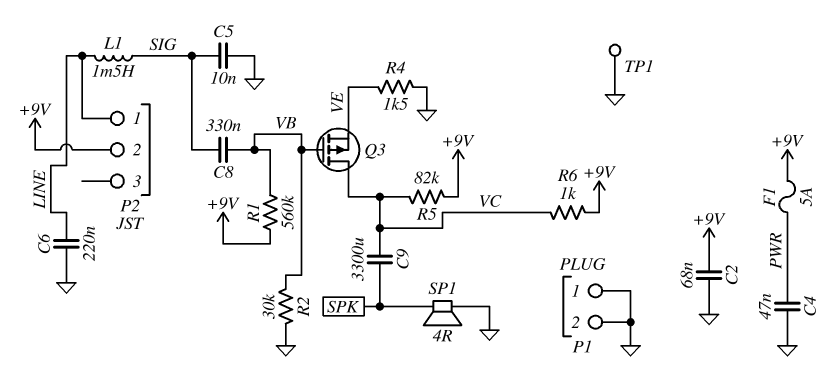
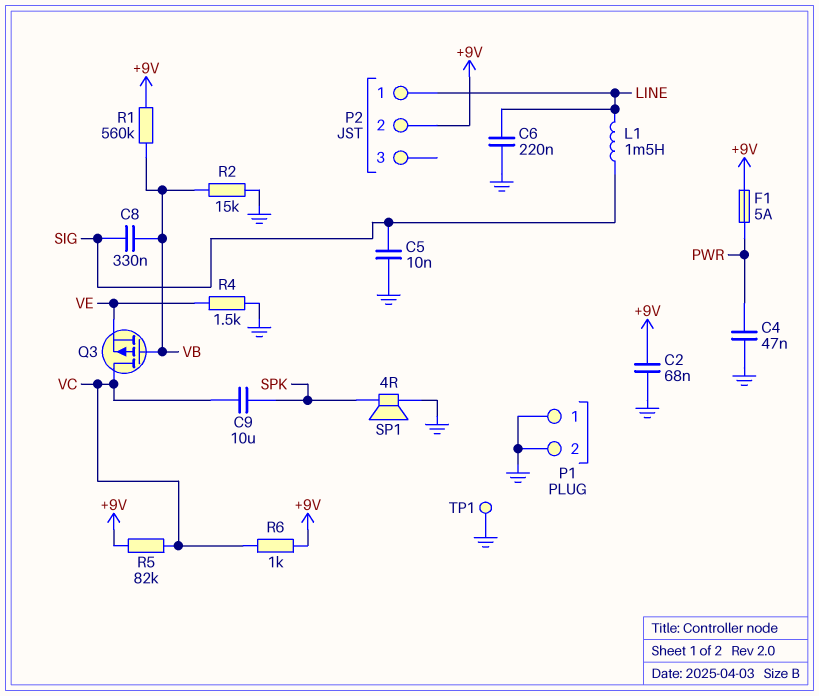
C9: 3300uF (SPK, VC) -> 10uF (SPK, VC)
R2: 30k (GND, VB) -> 15k (GND, VB)

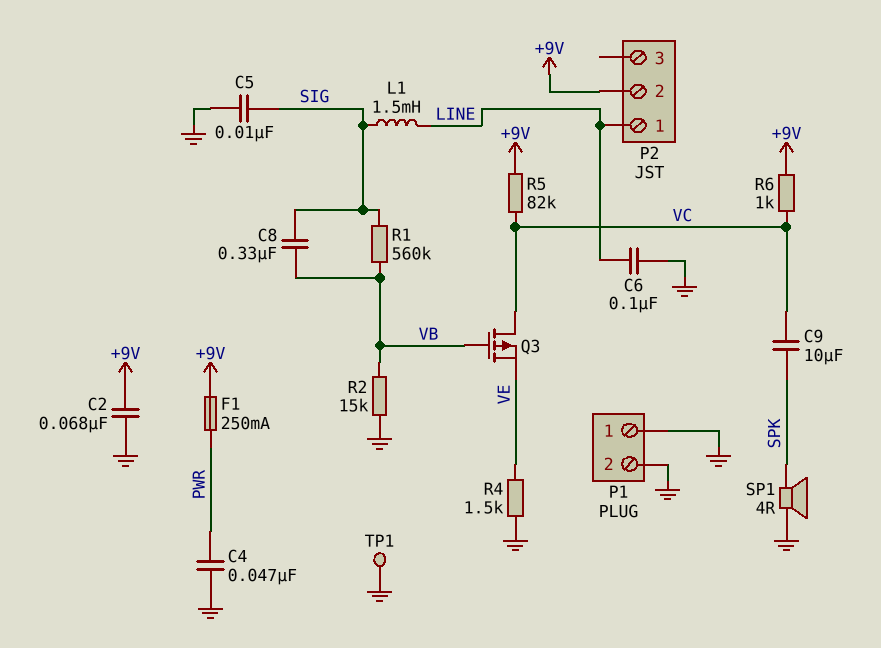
C6: 220nF (GND, LINE) -> 100nF (GND, LINE)
F1: 5A (+9V, PWR) -> 250mA (+9V, PWR)
R1: 560k (+9V, VB) -> 560k (SIG, VB)

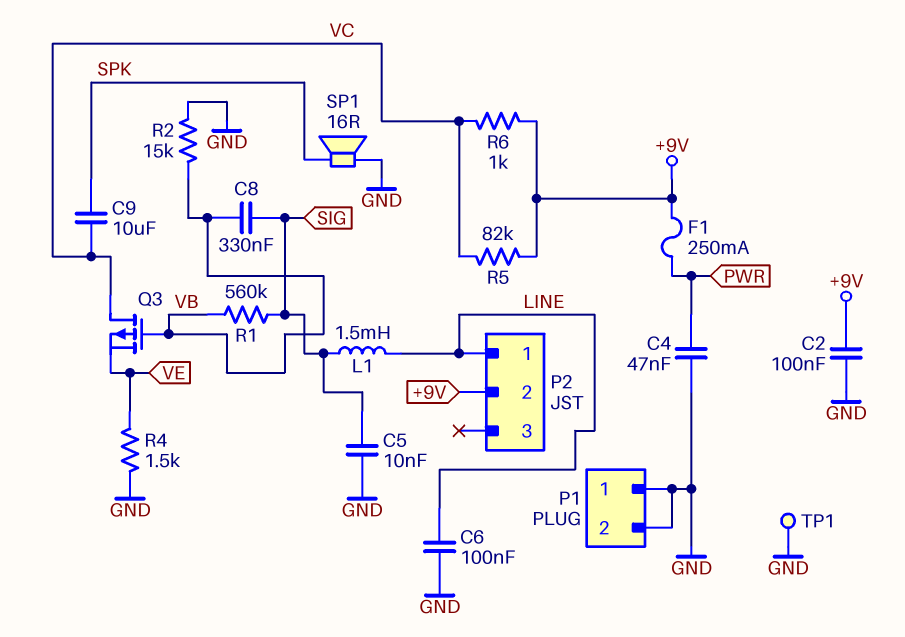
C2: 68nF (+9V, GND) -> 100nF (+9V, GND)
SP1: speaker 4R (GND, SPK) -> speaker 16R (GND, SPK)

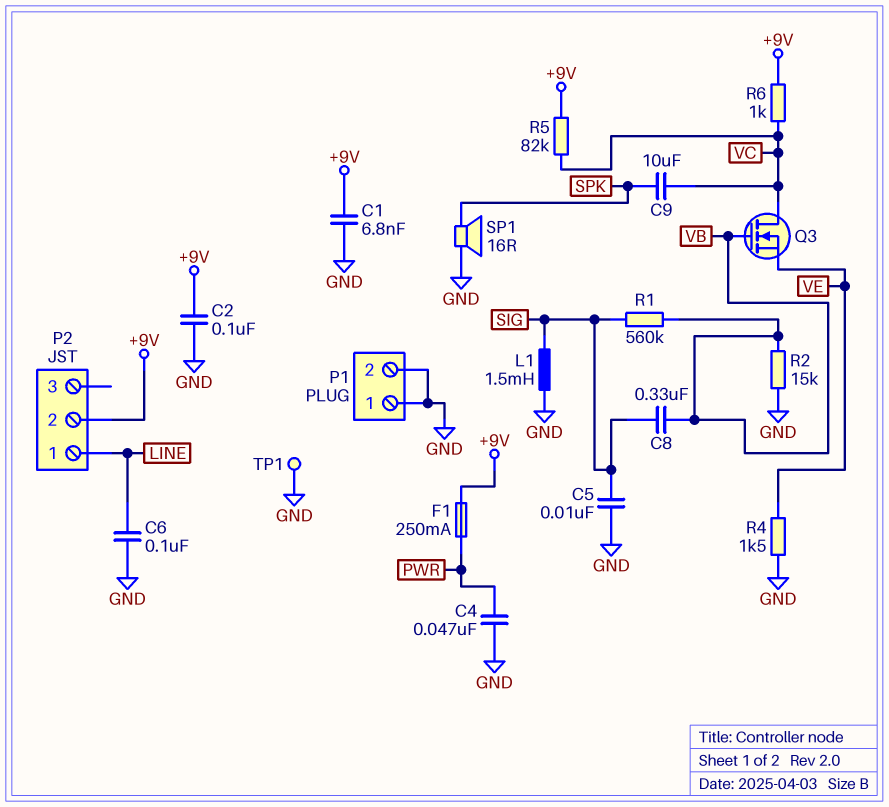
C1: none -> 6.8nF (+9V, GND)
L1: 1.5mH (LINE, SIG) -> 1.5mH (GND, SIG)
Q3: PMOS (G VB, D VC, S VE) -> NMOS (G VB, D VC, S VE)

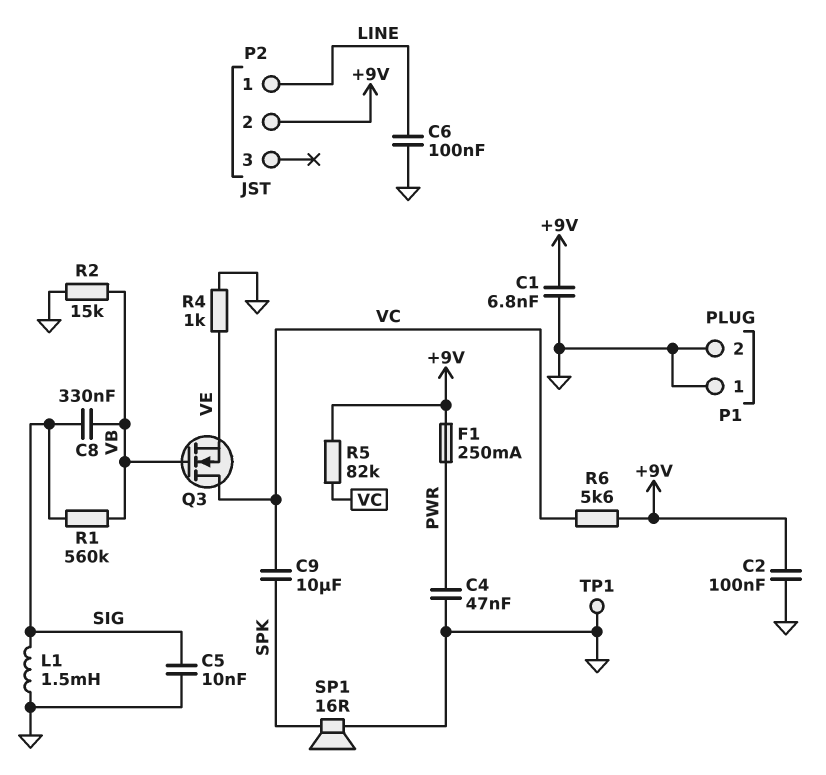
R4: 1.5k (GND, VE) -> 1k (GND, VE)
R6: 1k (+9V, VC) -> 5.6k (+9V, VC)

